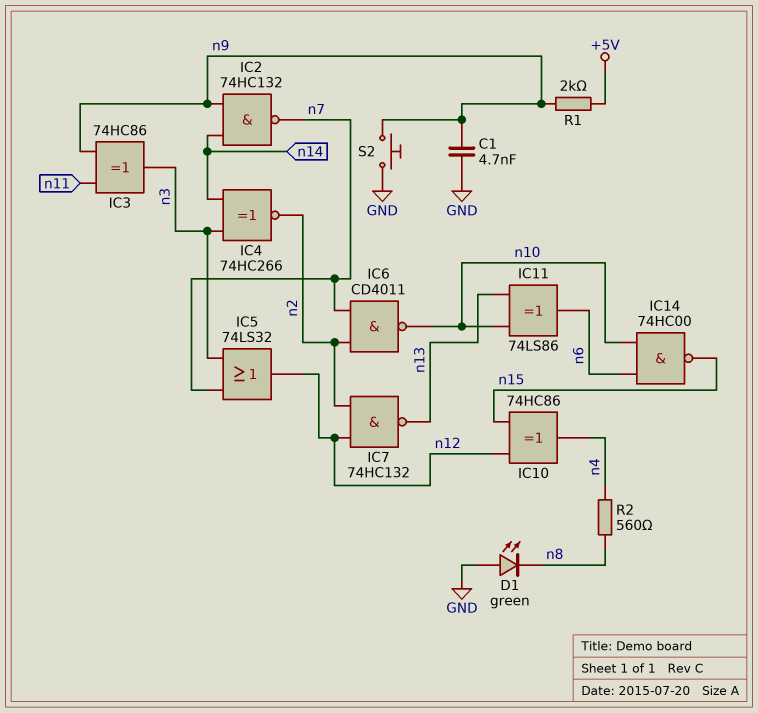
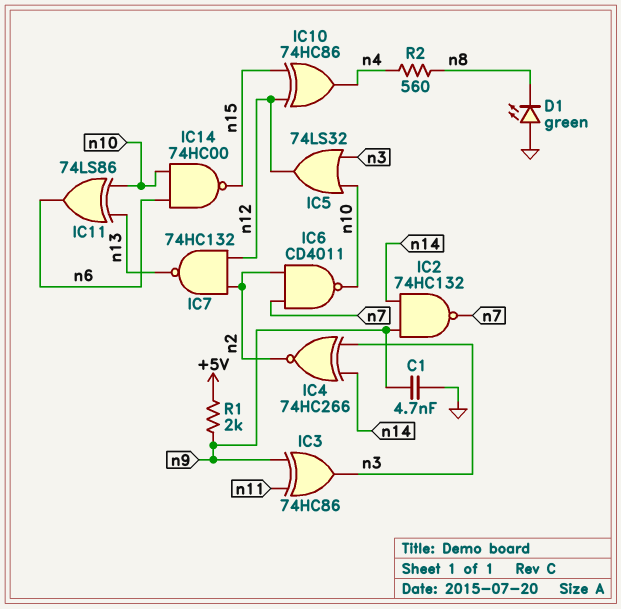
IC5: OR 74LS32 (in n3, in n7, out n12) -> OR 74LS32 (in n3, in n10, out n12)
S2: button (GND, n9) -> none

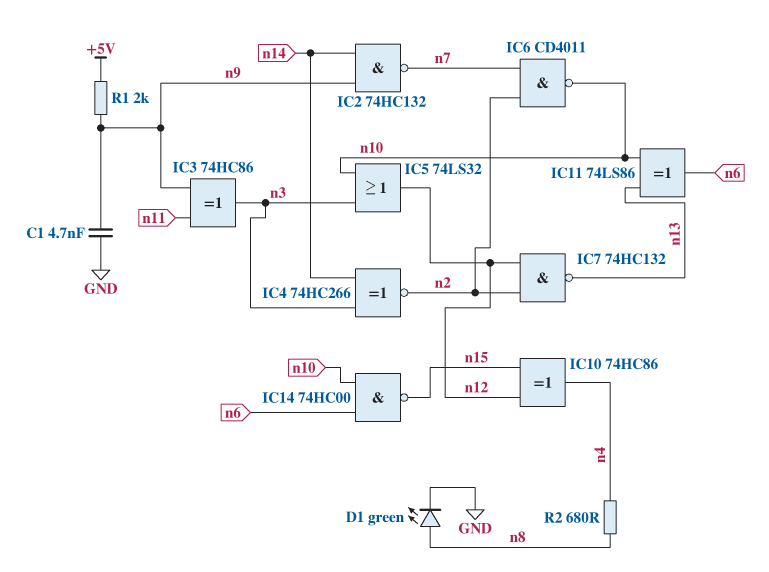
D1: LED green (A GND, K n8) -> LED green (A n8, K GND)
R2: 560 (n4, n8) -> 680 (n4, n8)

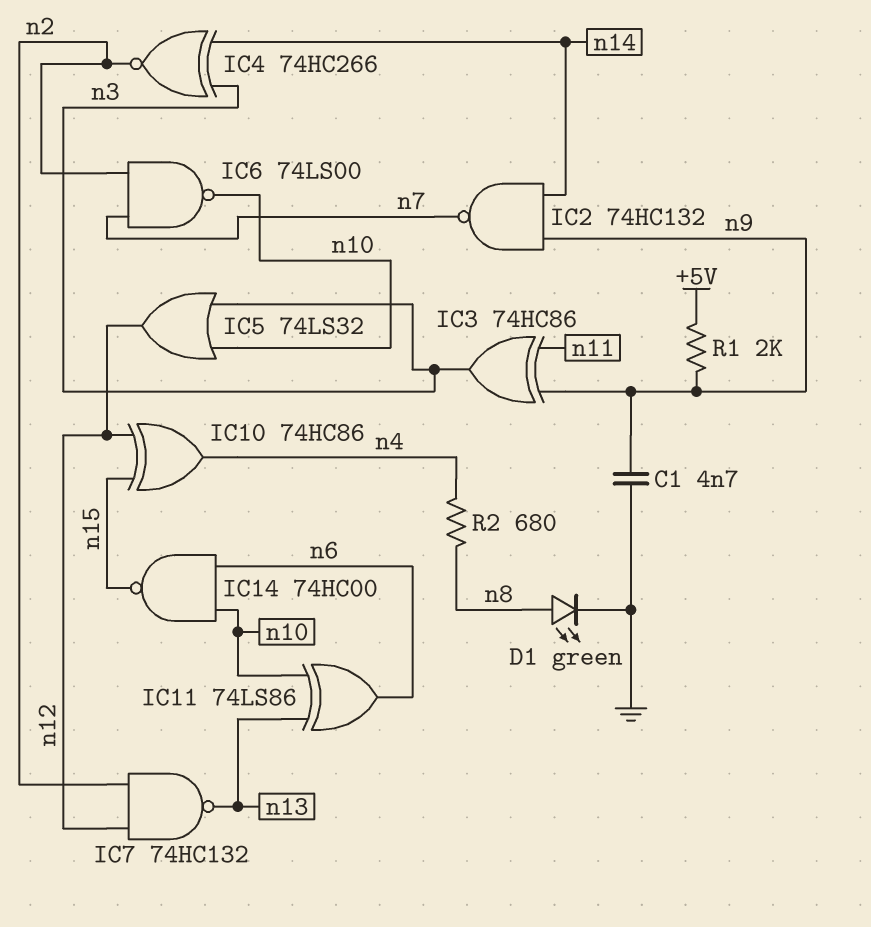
IC6: NAND CD4011 (in n2, in n7, out n10) -> NAND 74LS00 (in n2, in n7, out n10)

